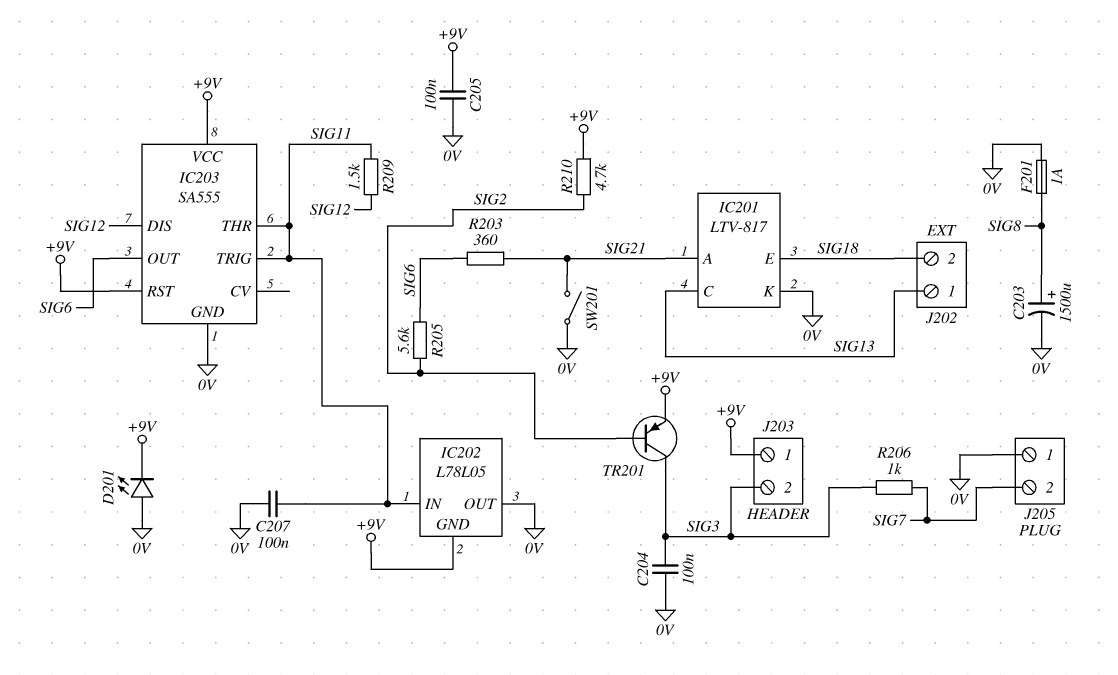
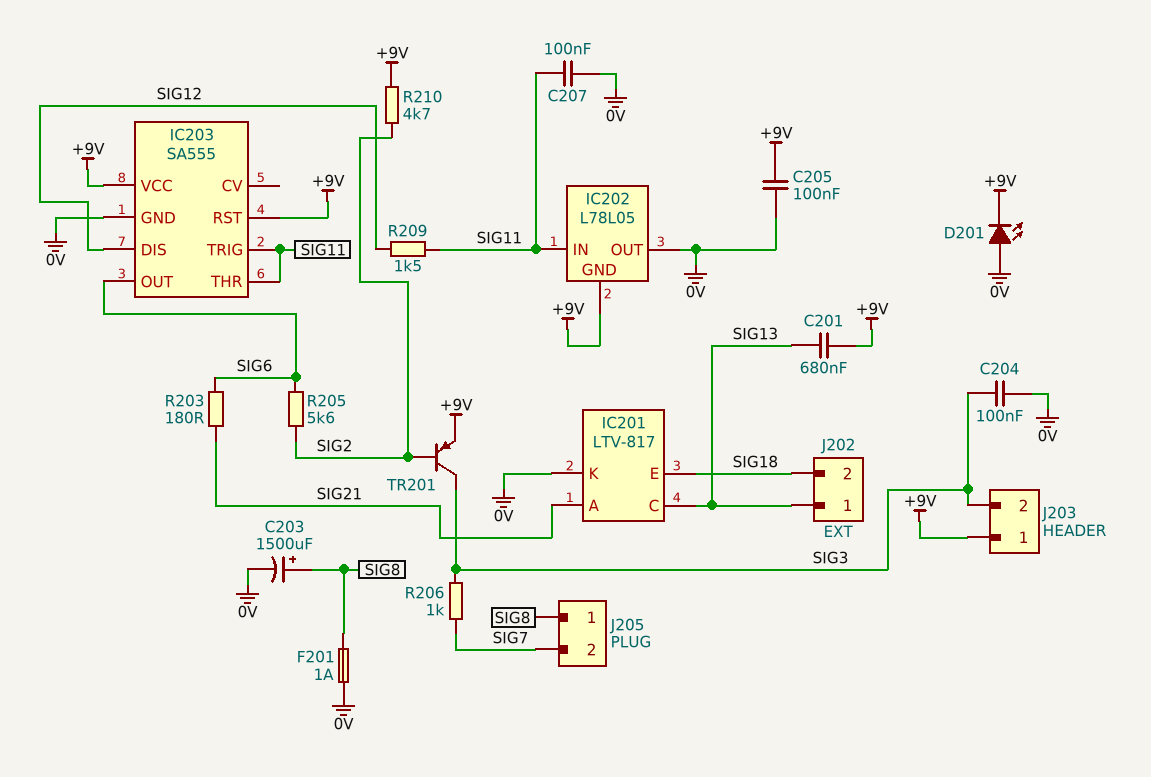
C201: none -> 680nF (+9V, SIG13)
J205 pin 1: 0V -> SIG8
R203: 360 (SIG6, SIG21) -> 180 (SIG6, SIG21)
SW201: switch (0V, SIG21) -> none

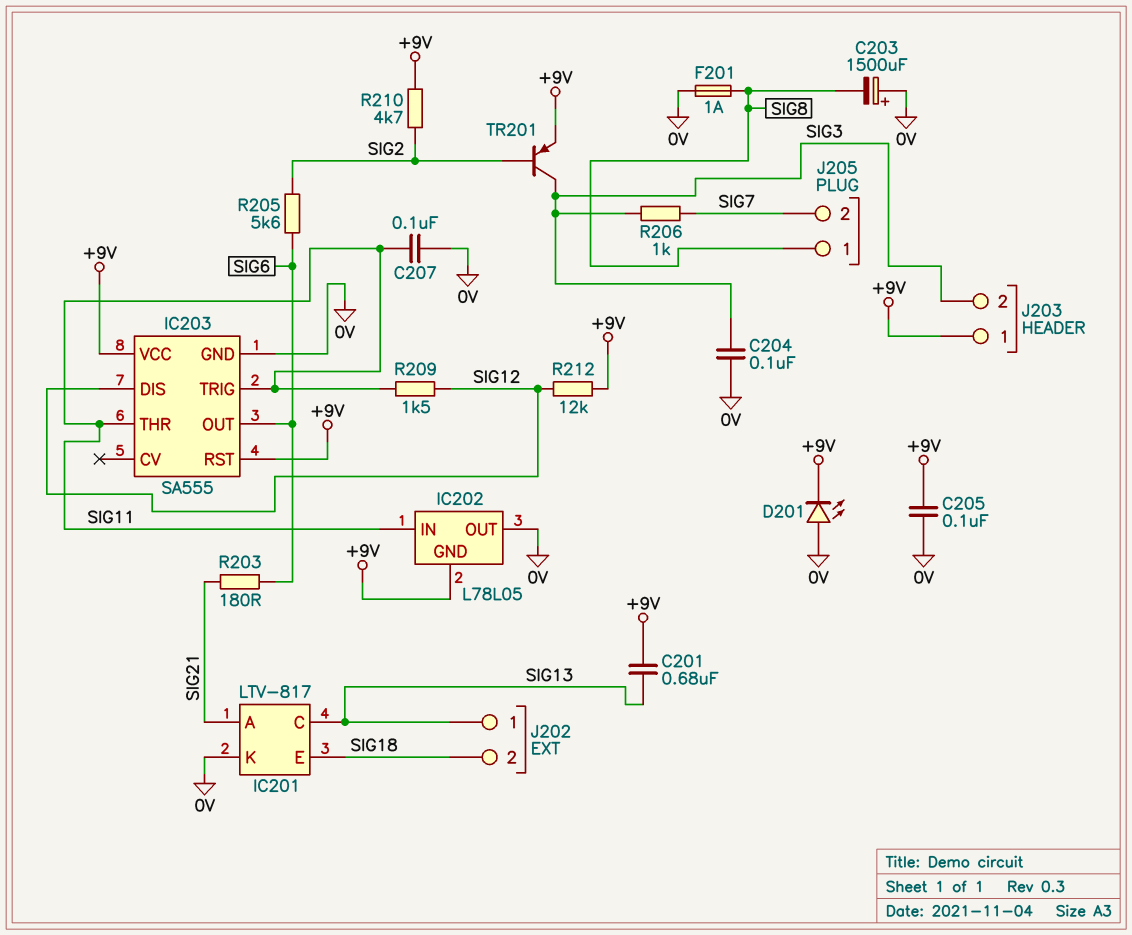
C203: 1500uF (plus SIG8, minus 0V) -> 1500uF (plus 0V, minus SIG8)
R212: none -> 12k (+9V, SIG12)

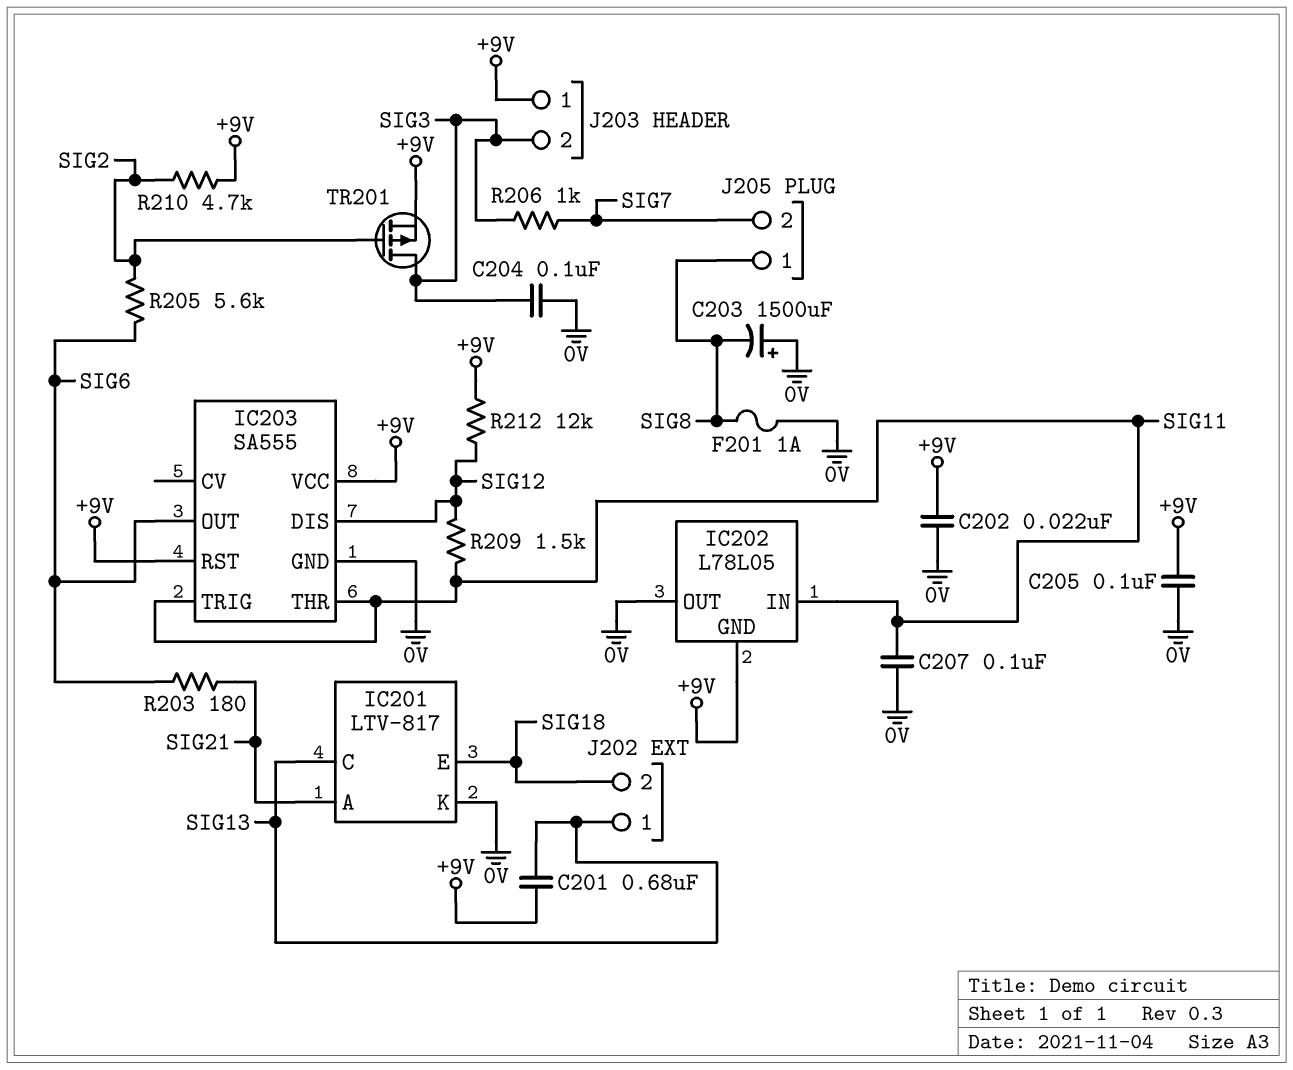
C202: none -> 22nF (+9V, 0V)
D201: LED (A 0V, K +9V) -> none
TR201: PNP (B SIG2, C SIG3, E +9V) -> PMOS (G SIG2, D SIG3, S +9V)

